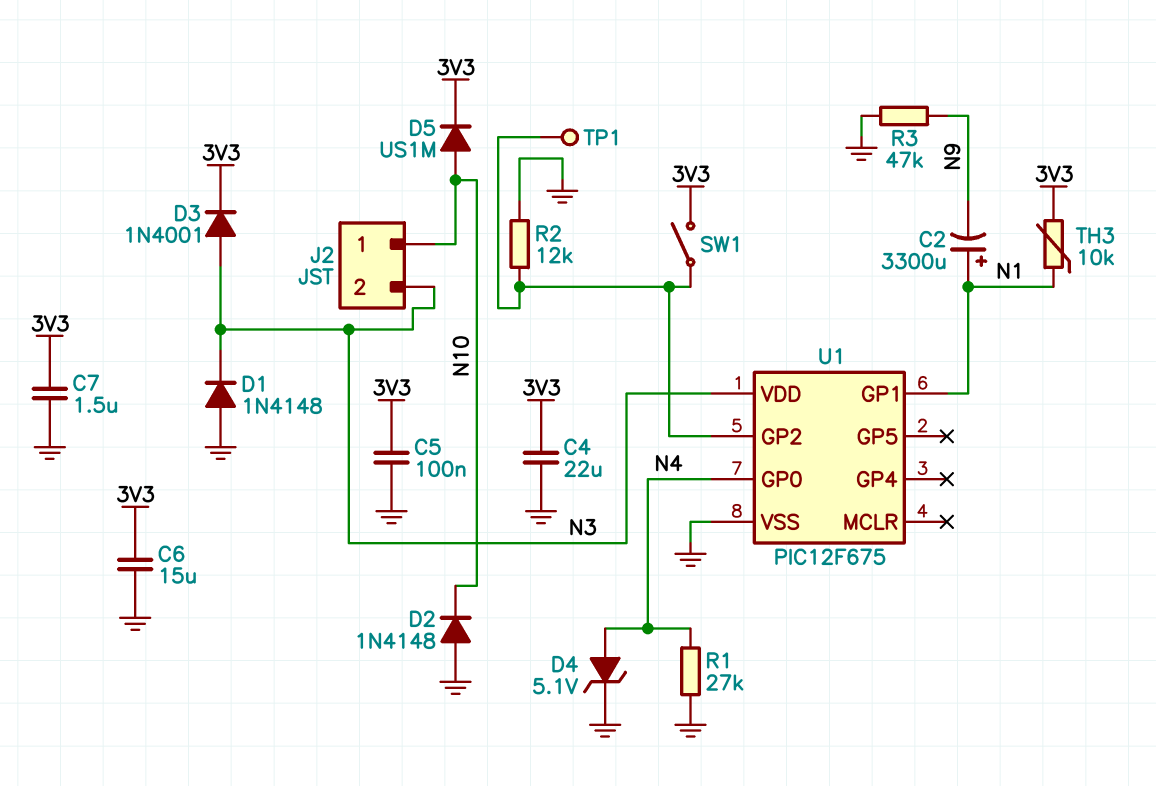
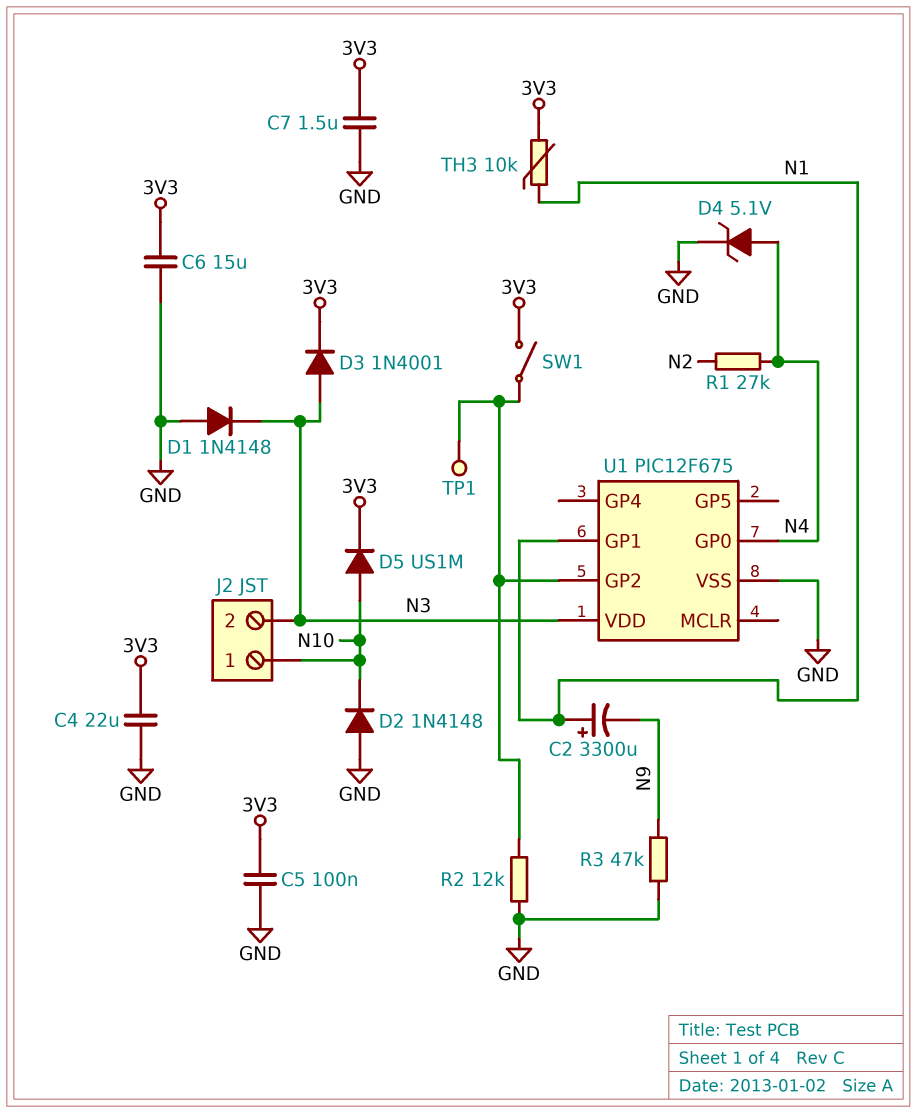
R1: 27k (GND, N4) -> 27k (N2, N4)

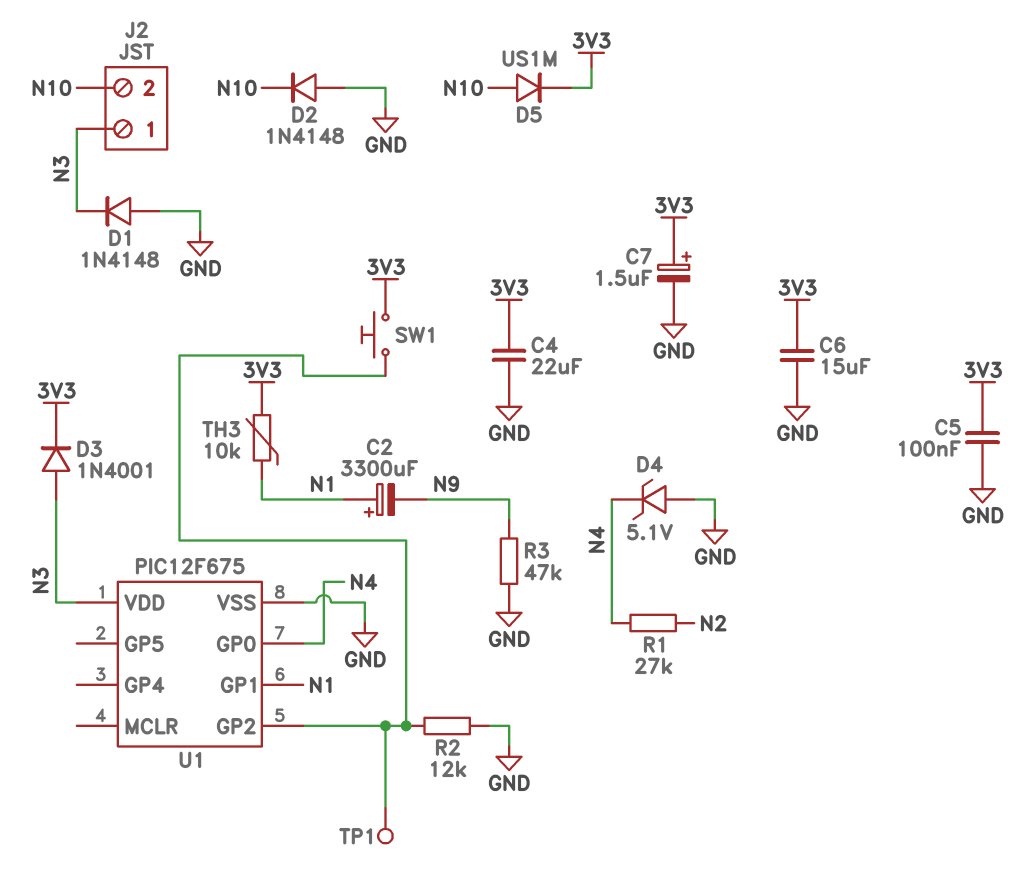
C7: 1.5uF (3V3, GND) -> 1.5uF (plus 3V3, minus GND)
D4: zener 5.1V (A N4, K GND) -> zener 5.1V (A GND, K N4)
J2 pin 1: N10 -> N3
J2 pin 2: N3 -> N10
SW1: switch (3V3, U1/GP2) -> button (3V3, U1/GP2)

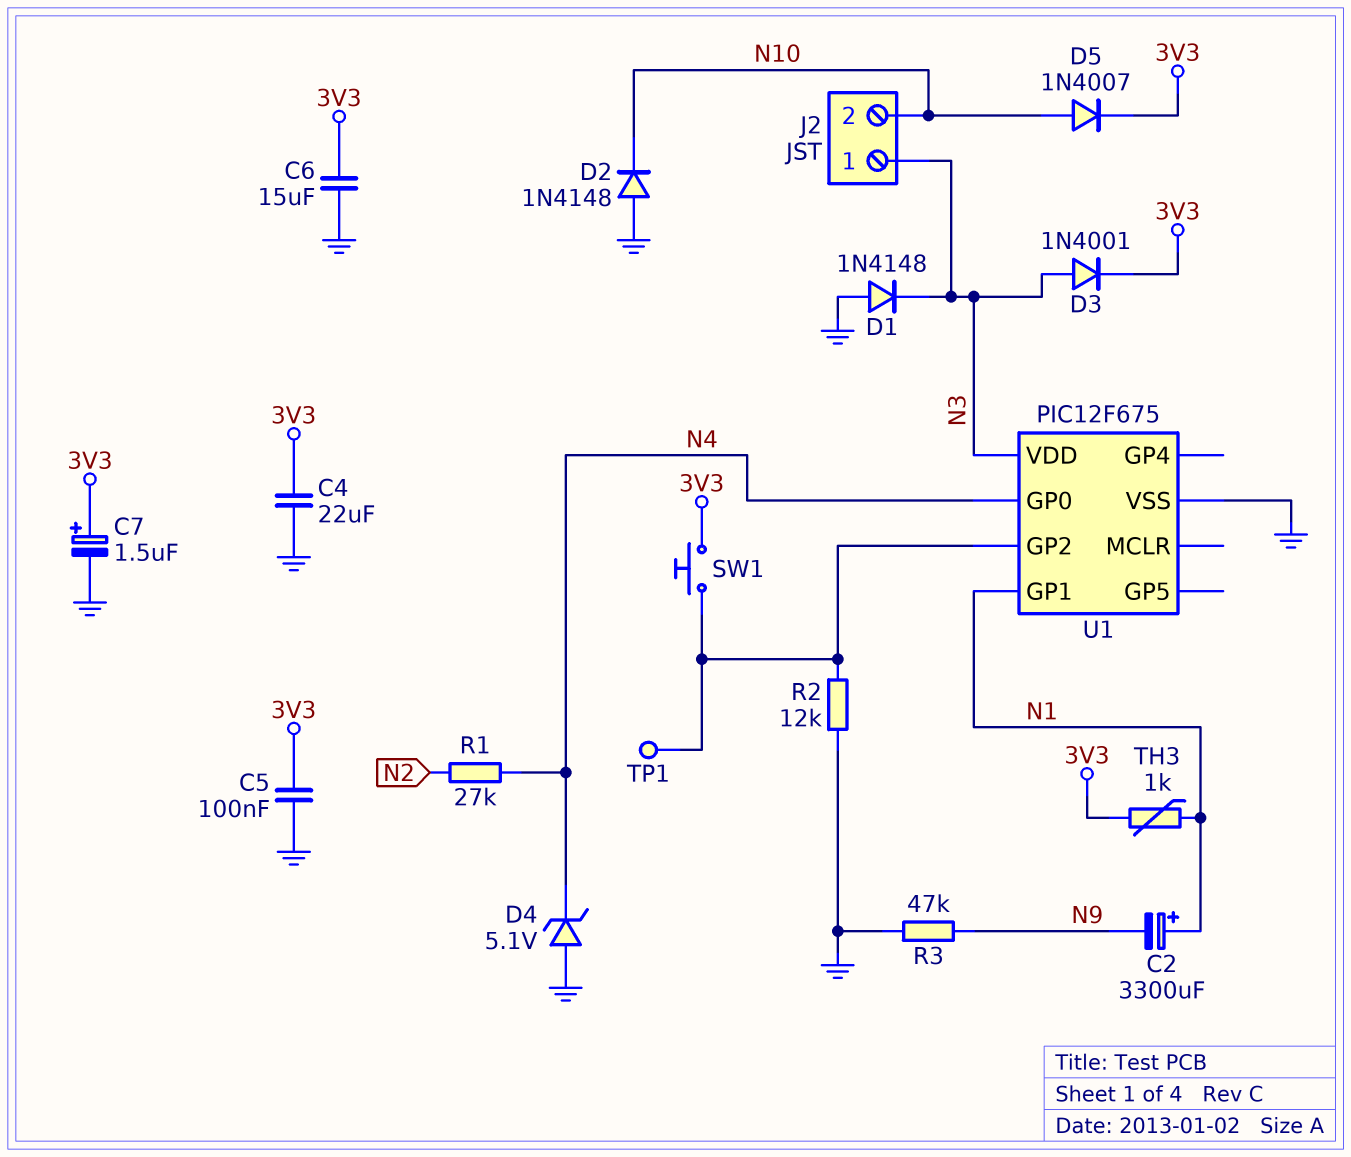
D5: diode US1M (A N10, K 3V3) -> diode 1N4007 (A N10, K 3V3)
TH3: 10k (3V3, N1) -> 1k (3V3, N1)

